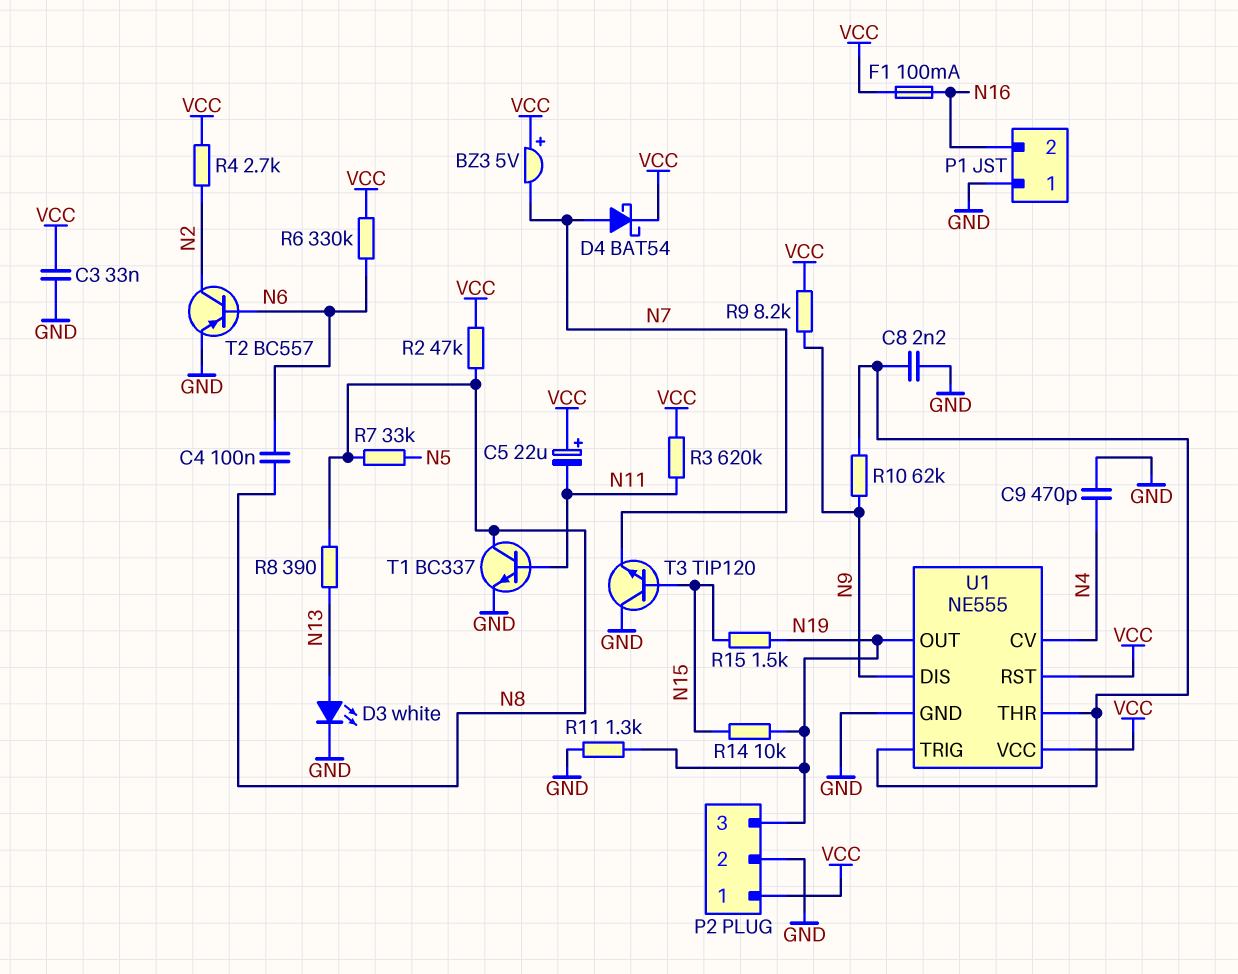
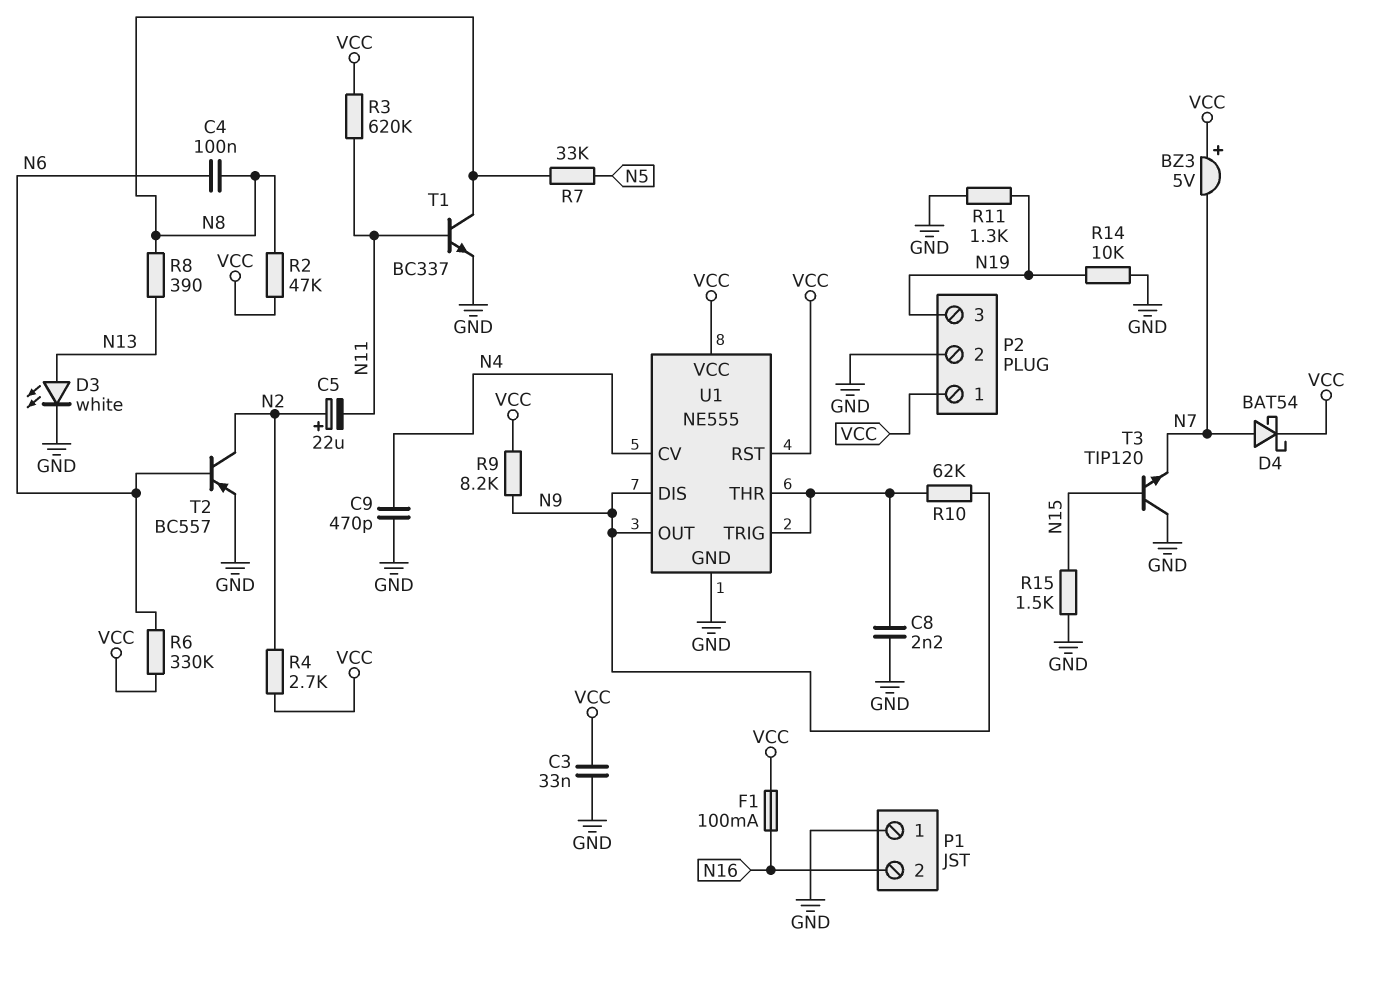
C5: 22uF (plus VCC, minus N11) -> 22uF (plus N2, minus N11)
R14: 10k (N15, N19) -> 10k (GND, N19)
R15: 1.5k (N15, N19) -> 1.5k (GND, N15)
U1 pin OUT: N19 -> N9

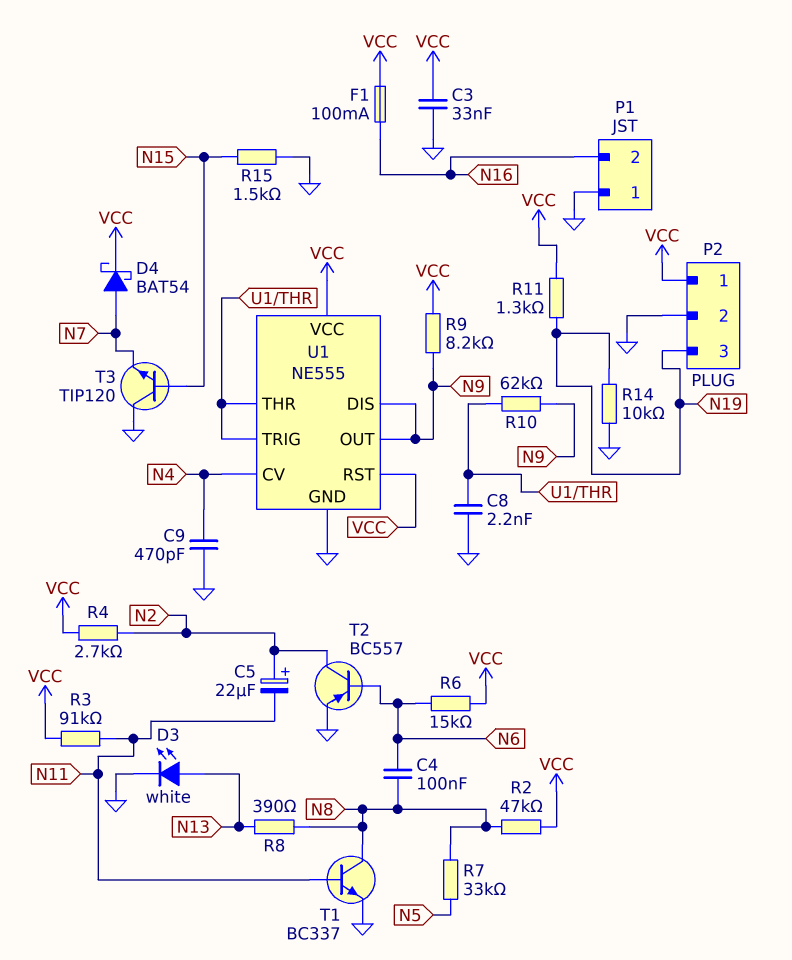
BZ3: buzzer 5V (plus VCC, minus N7) -> none
R3: 620k (N11, VCC) -> 91k (N11, VCC)
R6: 330k (N6, VCC) -> 15k (N6, VCC)
R11: 1.3k (GND, N19) -> 1.3k (N19, VCC)

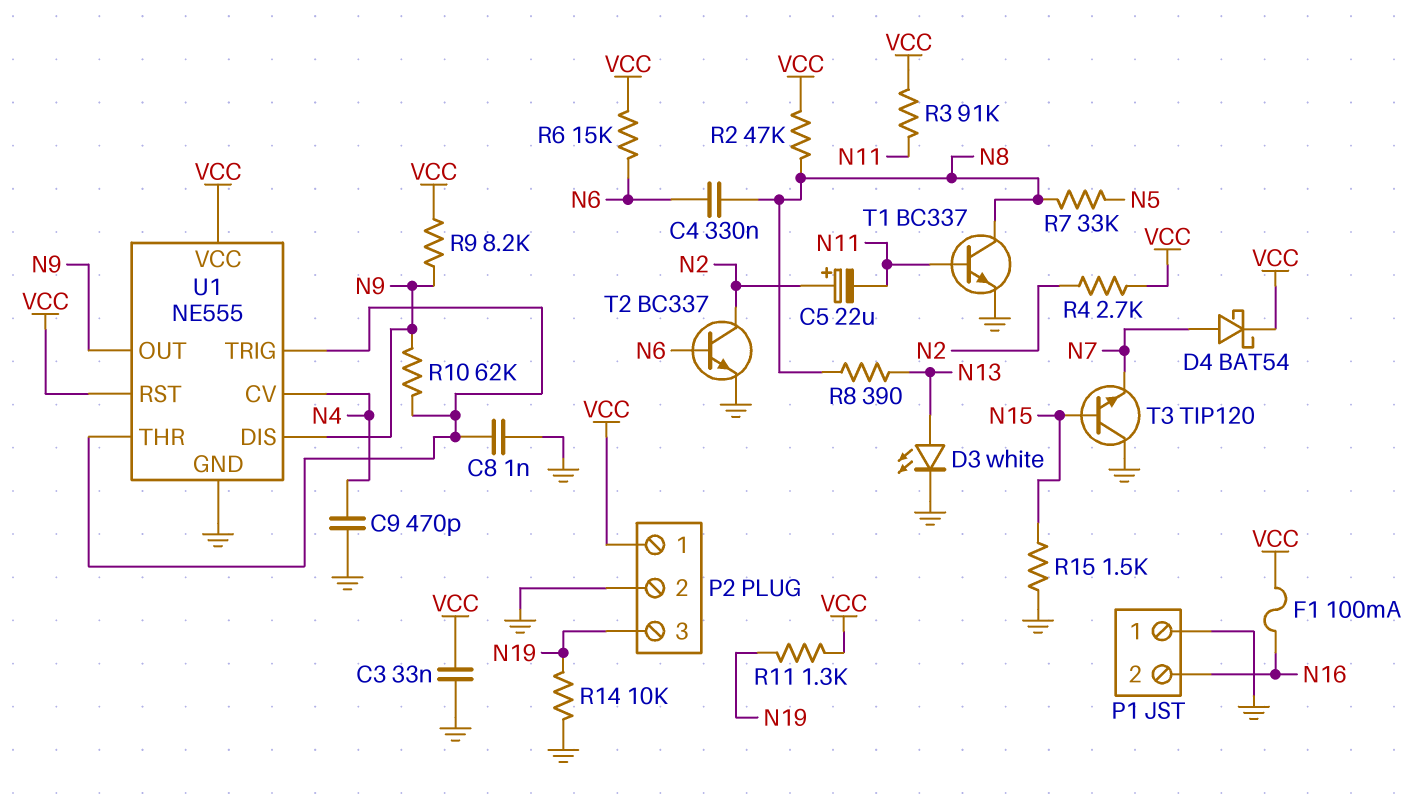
C4: 100nF (N6, N8) -> 330nF (N6, N8)
C8: 2.2nF (GND, U1/THR) -> 1nF (GND, U1/THR)
T2: PNP BC557 (B N6, C N2, E GND) -> NPN BC337 (B N6, C N2, E GND)

